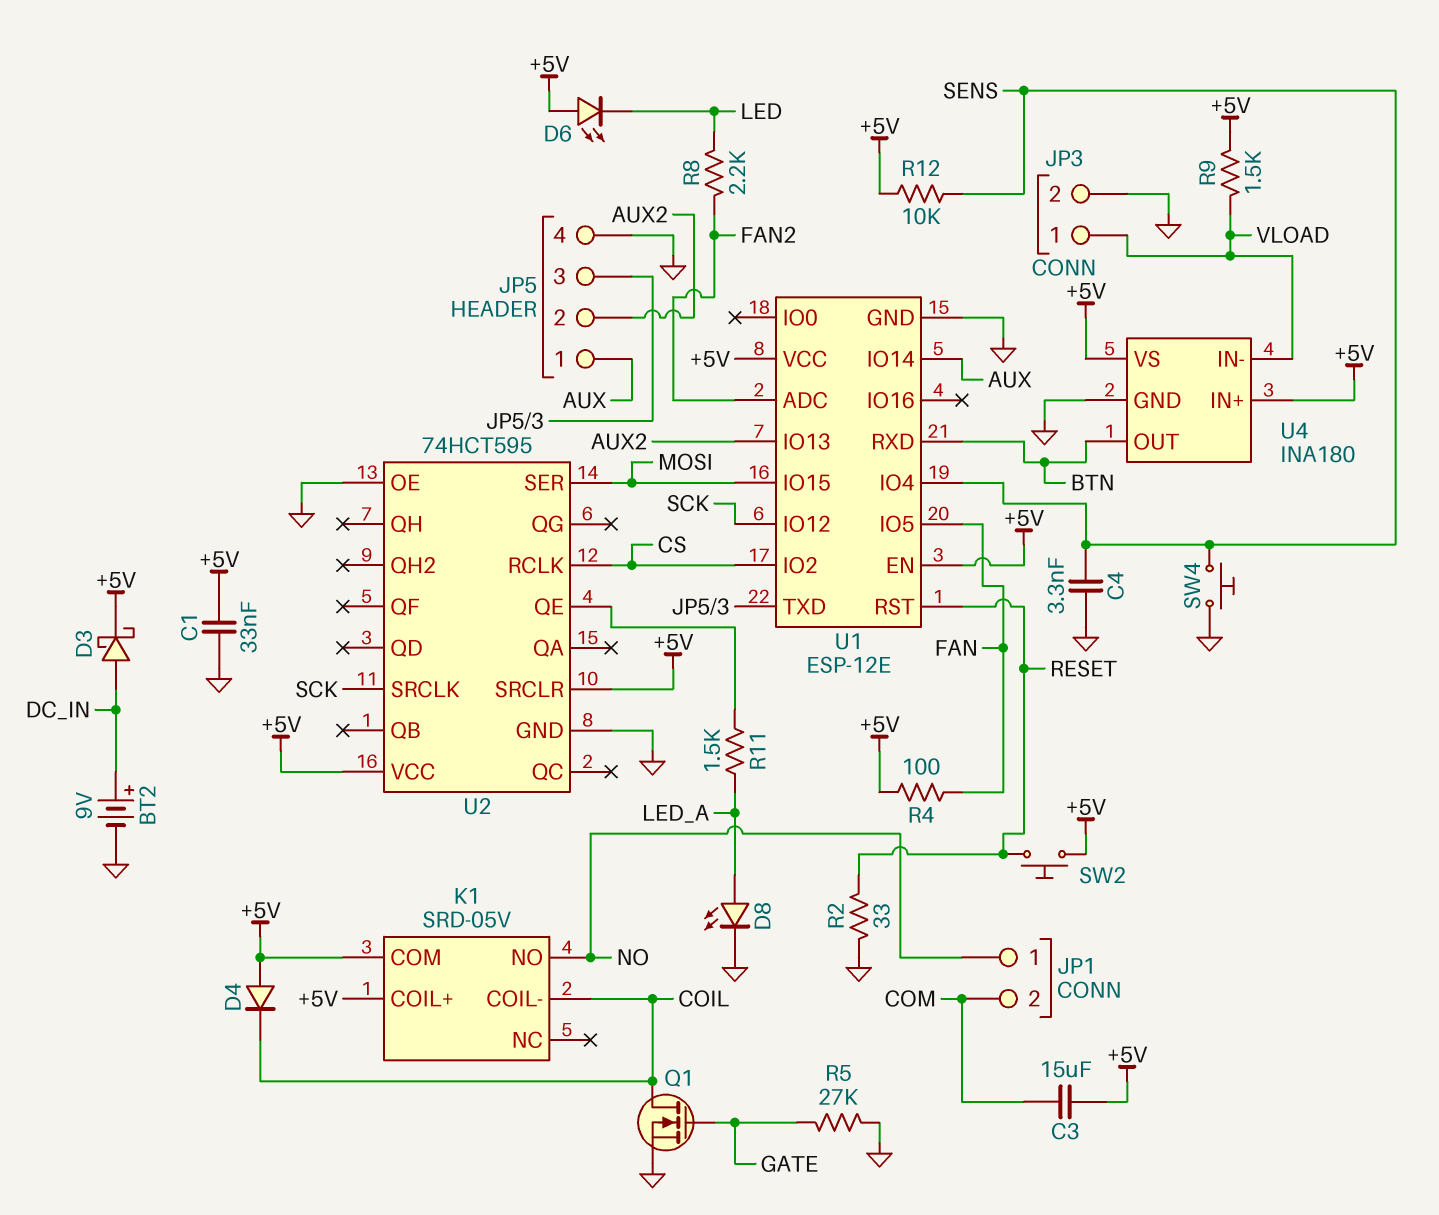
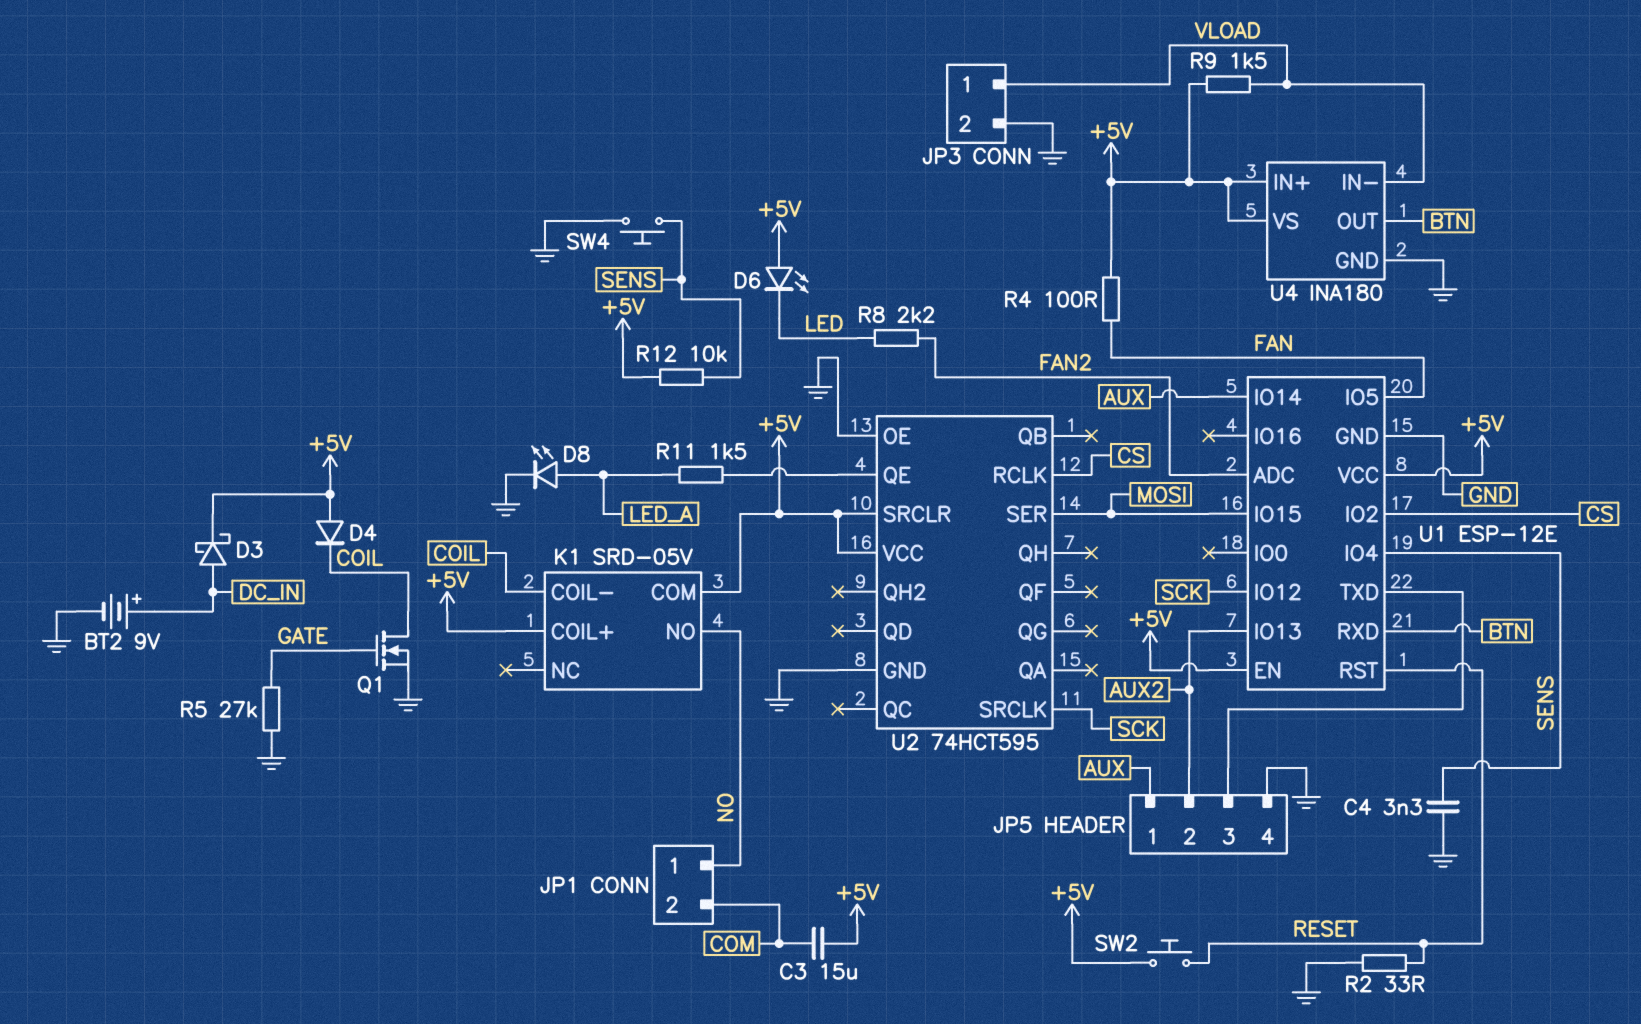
C1: 33nF (+5V, GND) -> none

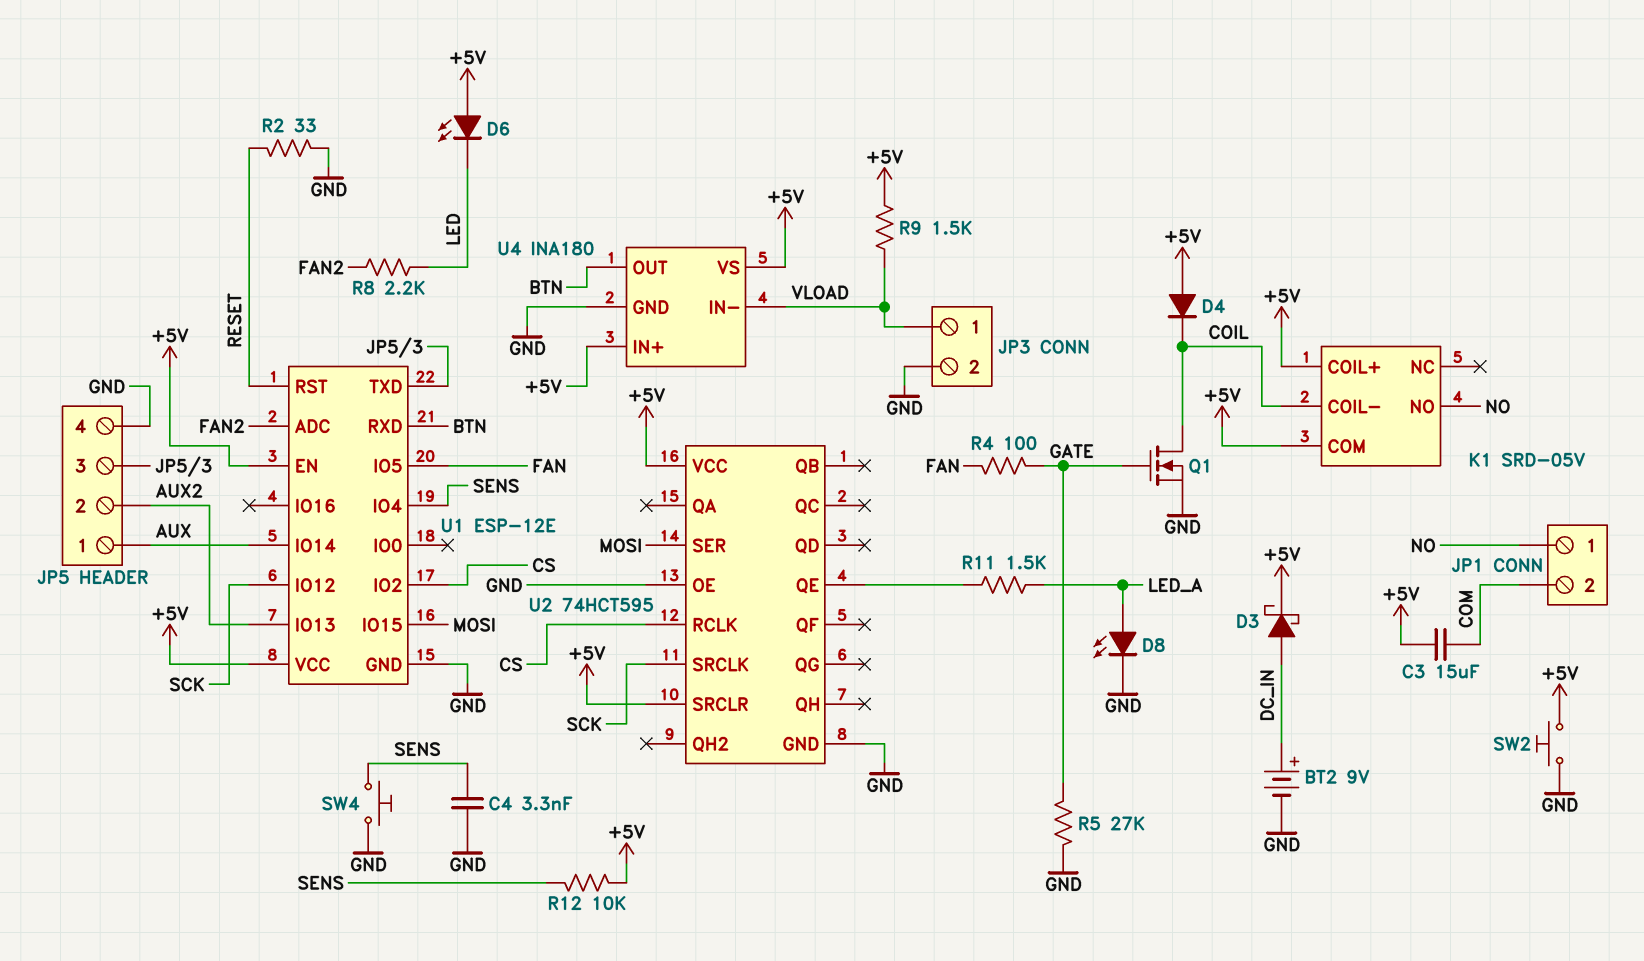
R4: 100 (+5V, FAN) -> 100 (FAN, GATE)
SW2: button (+5V, RESET) -> button (+5V, GND)

